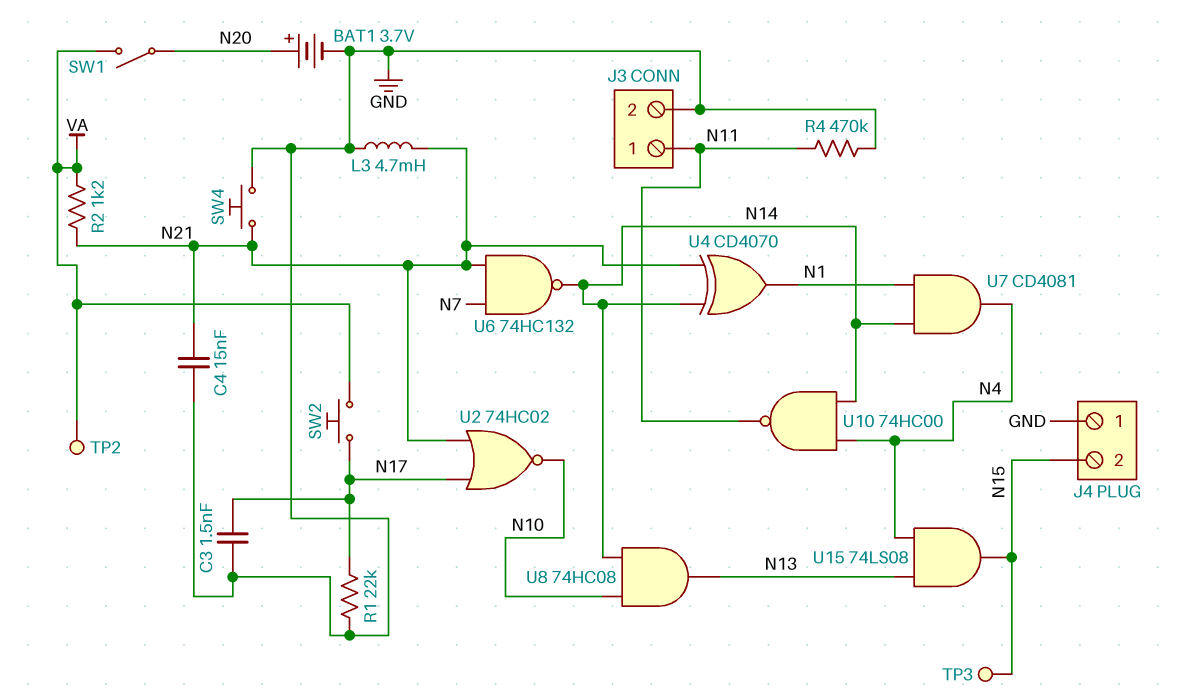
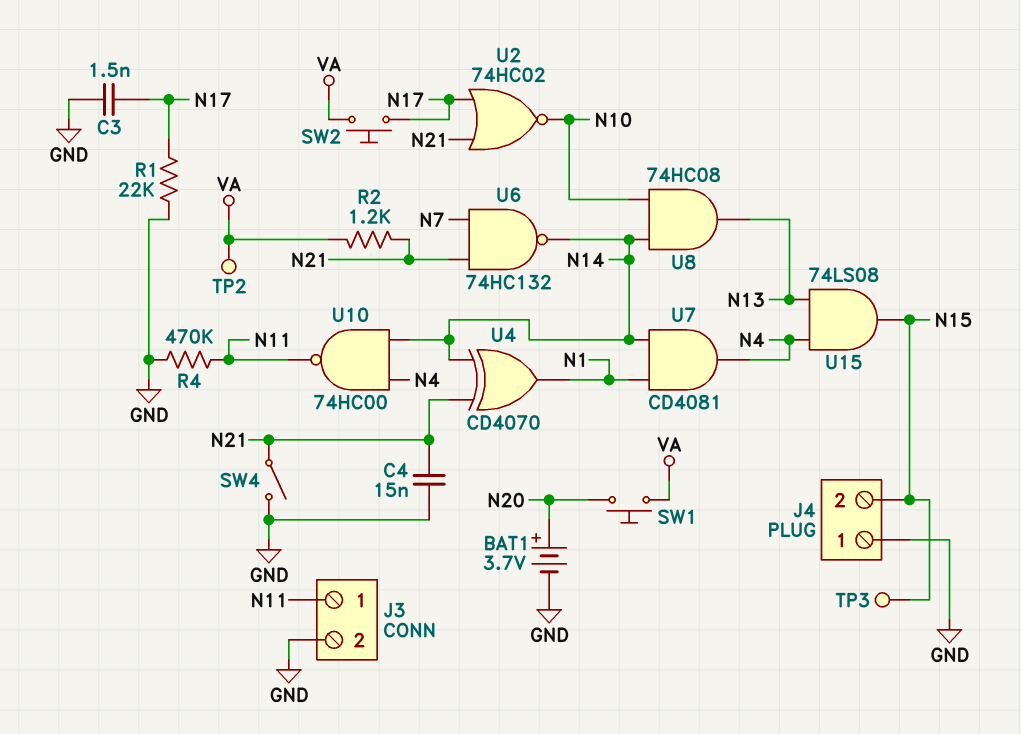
L3: 4.7mH (GND, N21) -> none
SW1: switch (N20, VA) -> button (N20, VA)
SW4: button (GND, N21) -> switch (GND, N21)

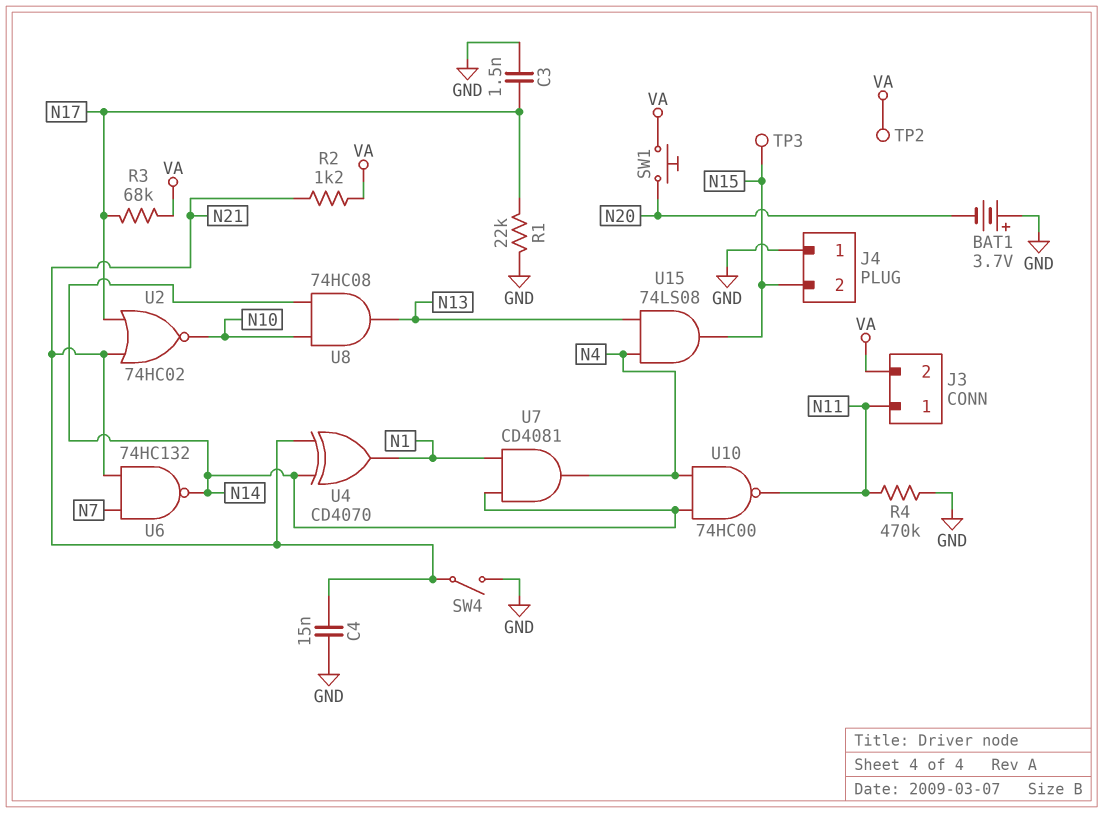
BAT1: 3.7V (plus N20, minus GND) -> 3.7V (plus GND, minus N20)
J3 pin 2: GND -> VA
R3: none -> 68k (N17, VA)
SW2: button (N17, VA) -> none

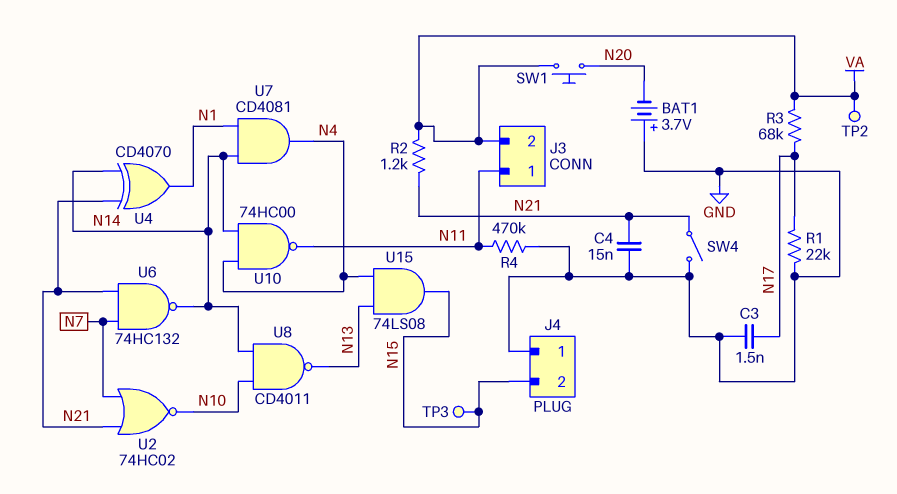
U2: NOR 74HC02 (in N17, in N21, out N10) -> NOR 74HC02 (in N7, in N21, out N10)
U8: AND 74HC08 (in N10, in N14, out N13) -> NAND CD4011 (in N10, in N14, out N13)

